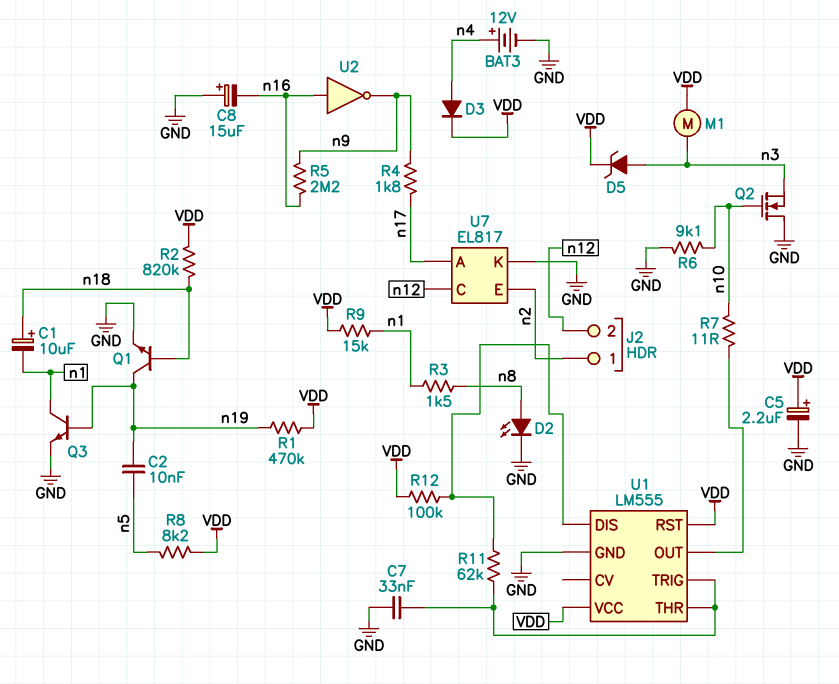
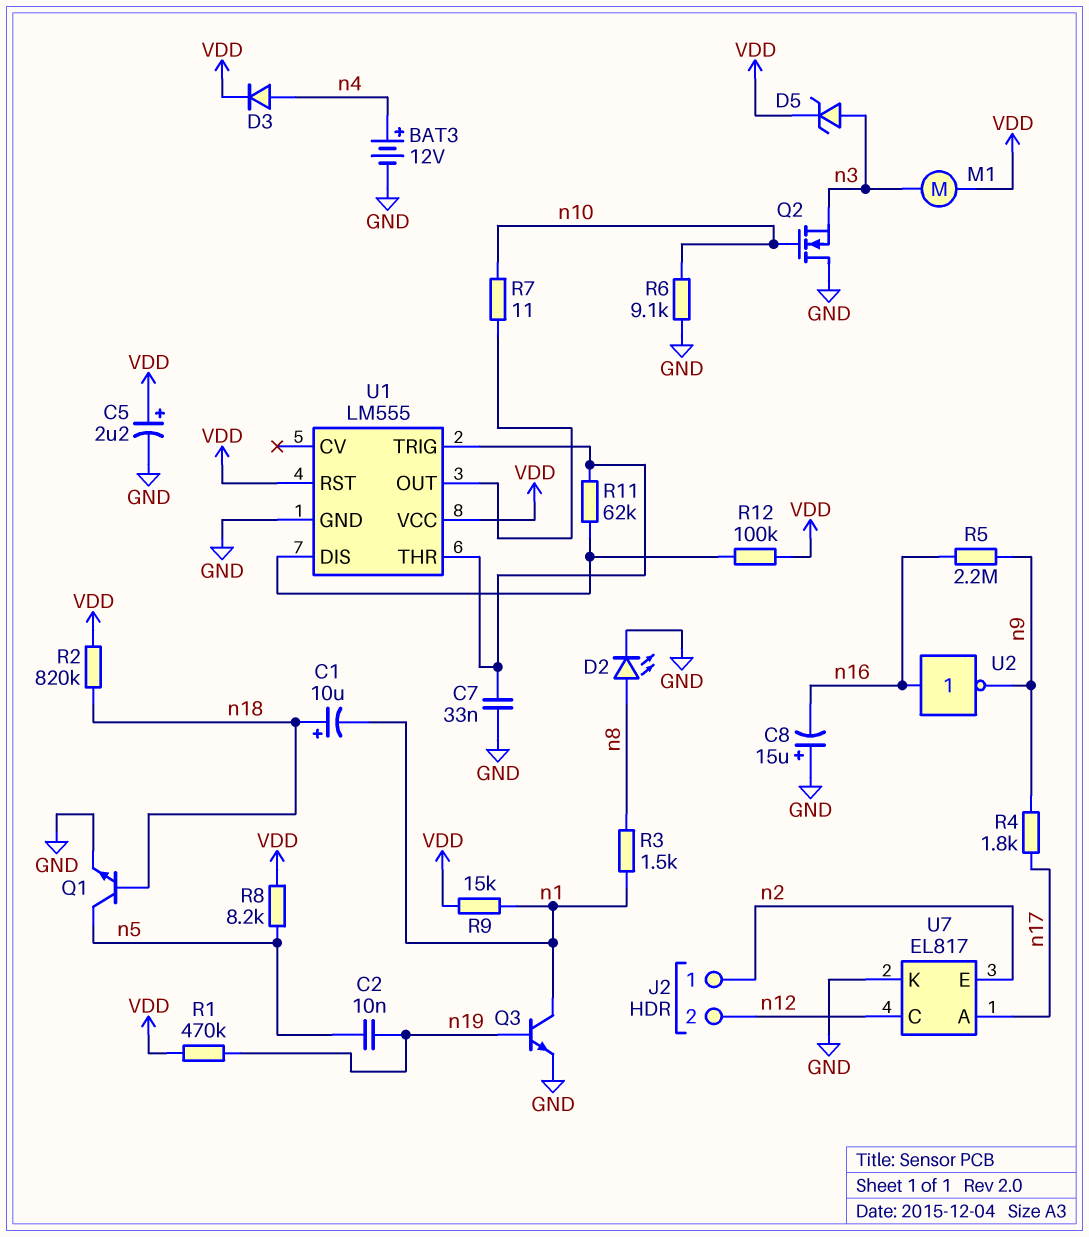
Q1: NPN (B n18, C n19, E GND) -> NPN (B n18, C n5, E GND)

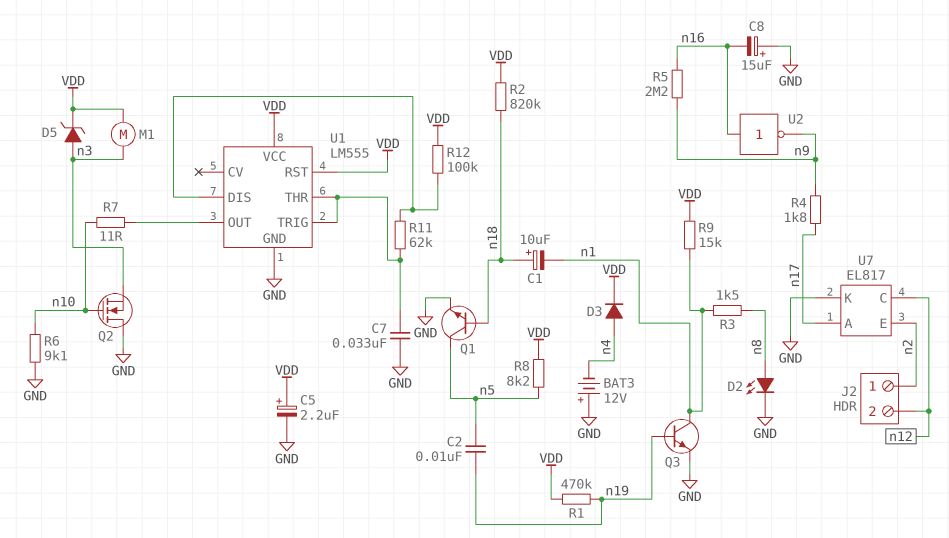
BAT3: 12V (plus n4, minus GND) -> 12V (plus GND, minus n4)

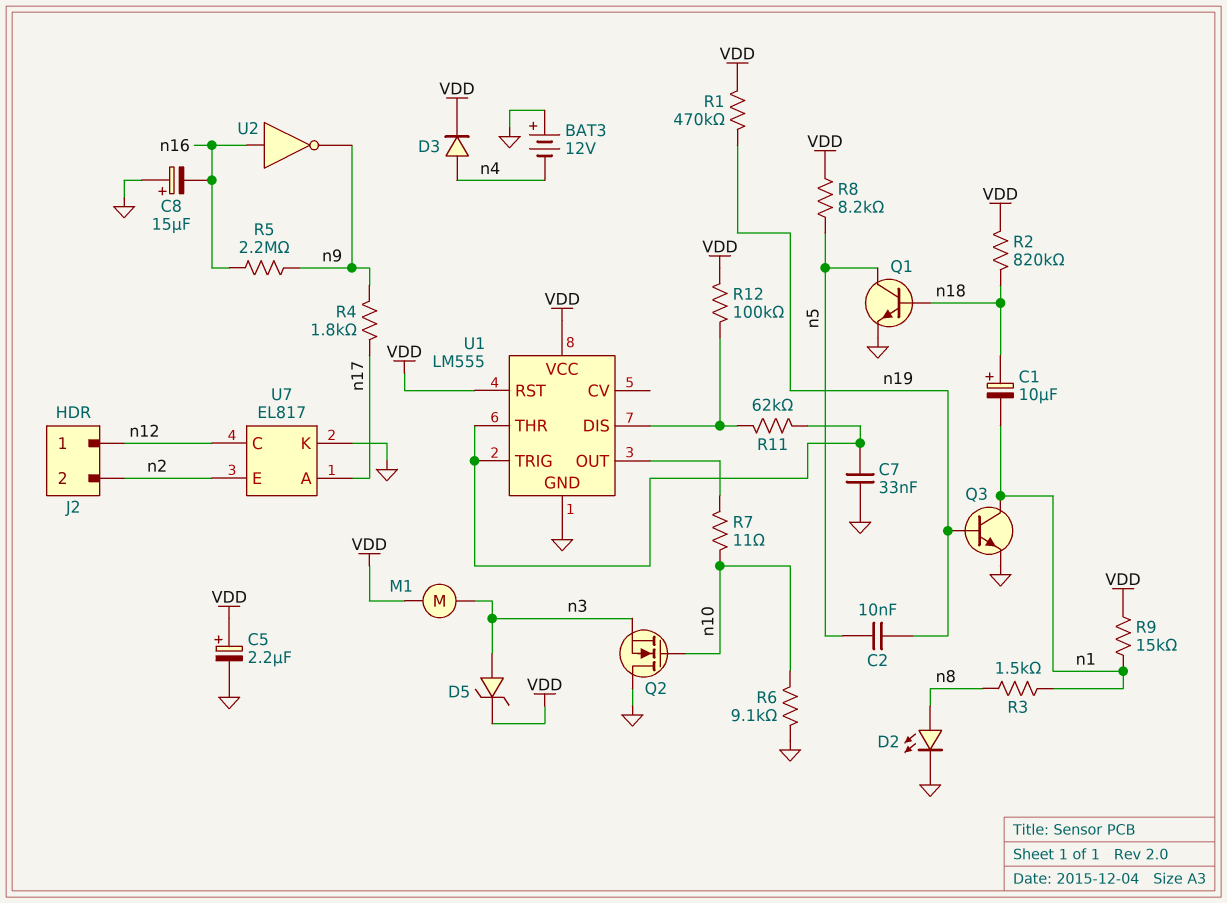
J2 pin 1: n2 -> n12
J2 pin 2: n12 -> n2

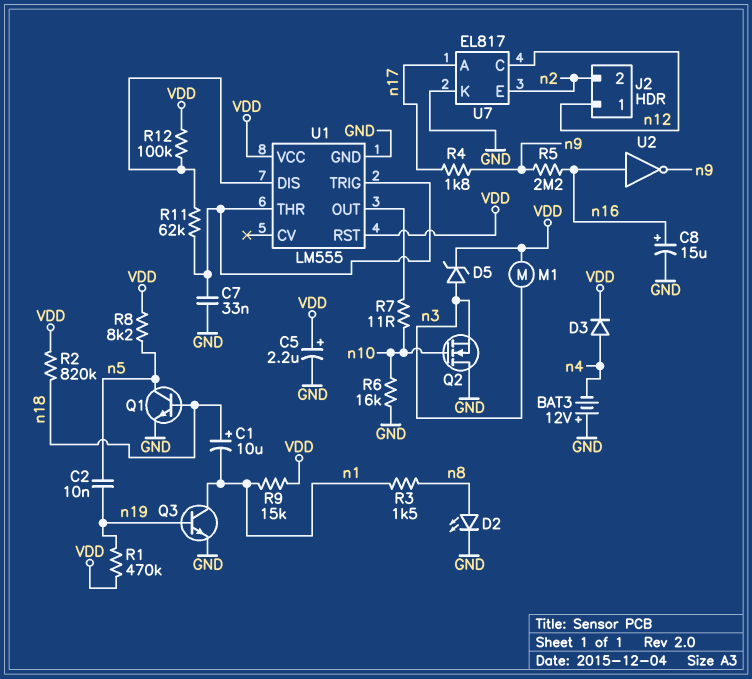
C8: 15uF (plus GND, minus n16) -> 15uF (plus n16, minus GND)
R6: 9.1k (GND, n10) -> 16k (GND, n10)

